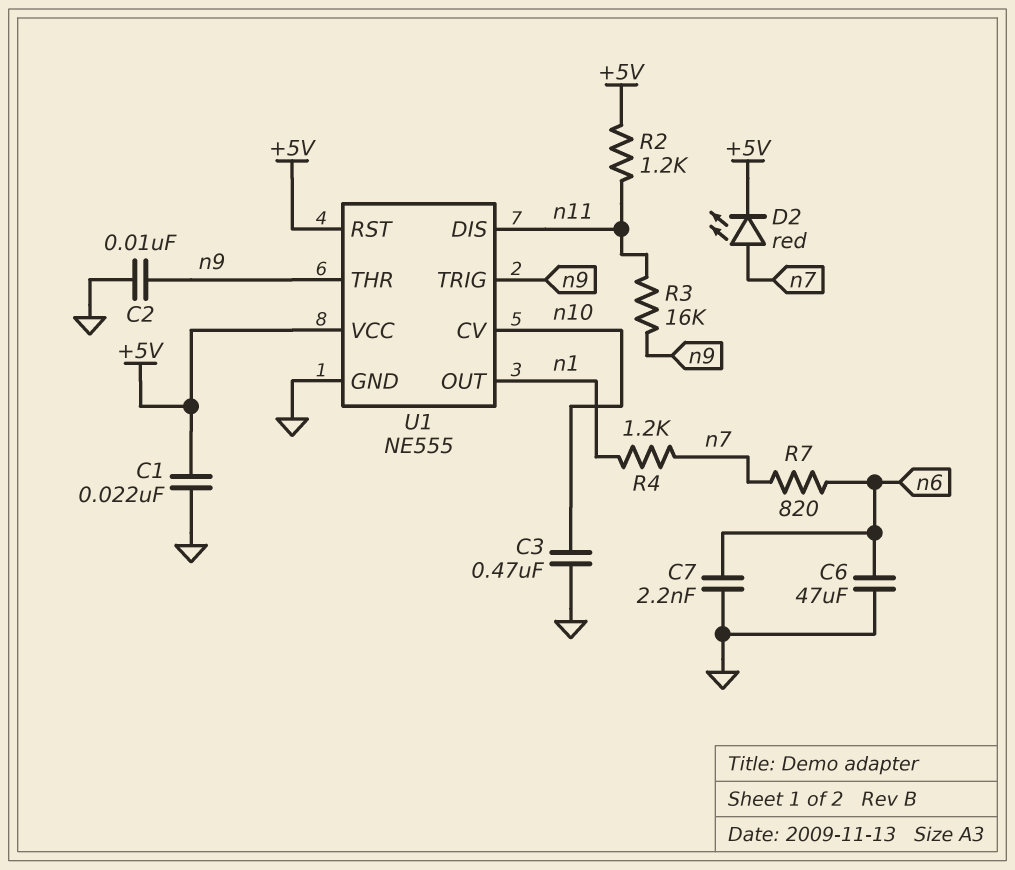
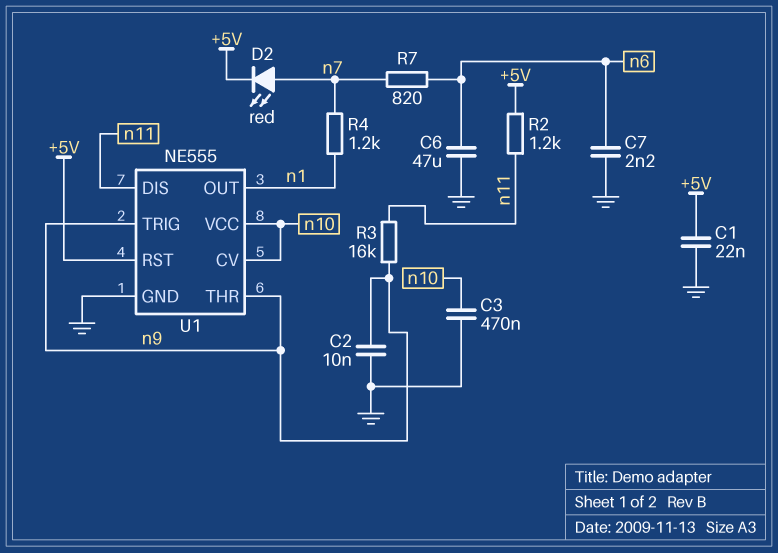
U1 pin VCC: +5V -> n10

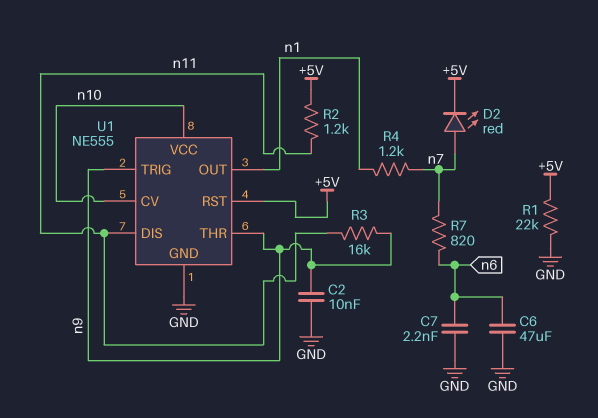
C1: 22nF (+5V, GND) -> none
C3: 470nF (GND, n10) -> none
R1: none -> 22k (+5V, GND)

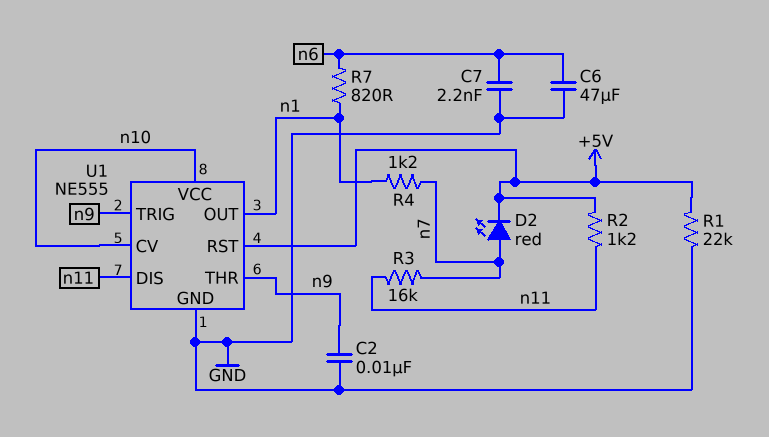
R3: 16k (n9, n11) -> 16k (n7, n11)
R7: 820 (n6, n7) -> 820 (n1, n6)

